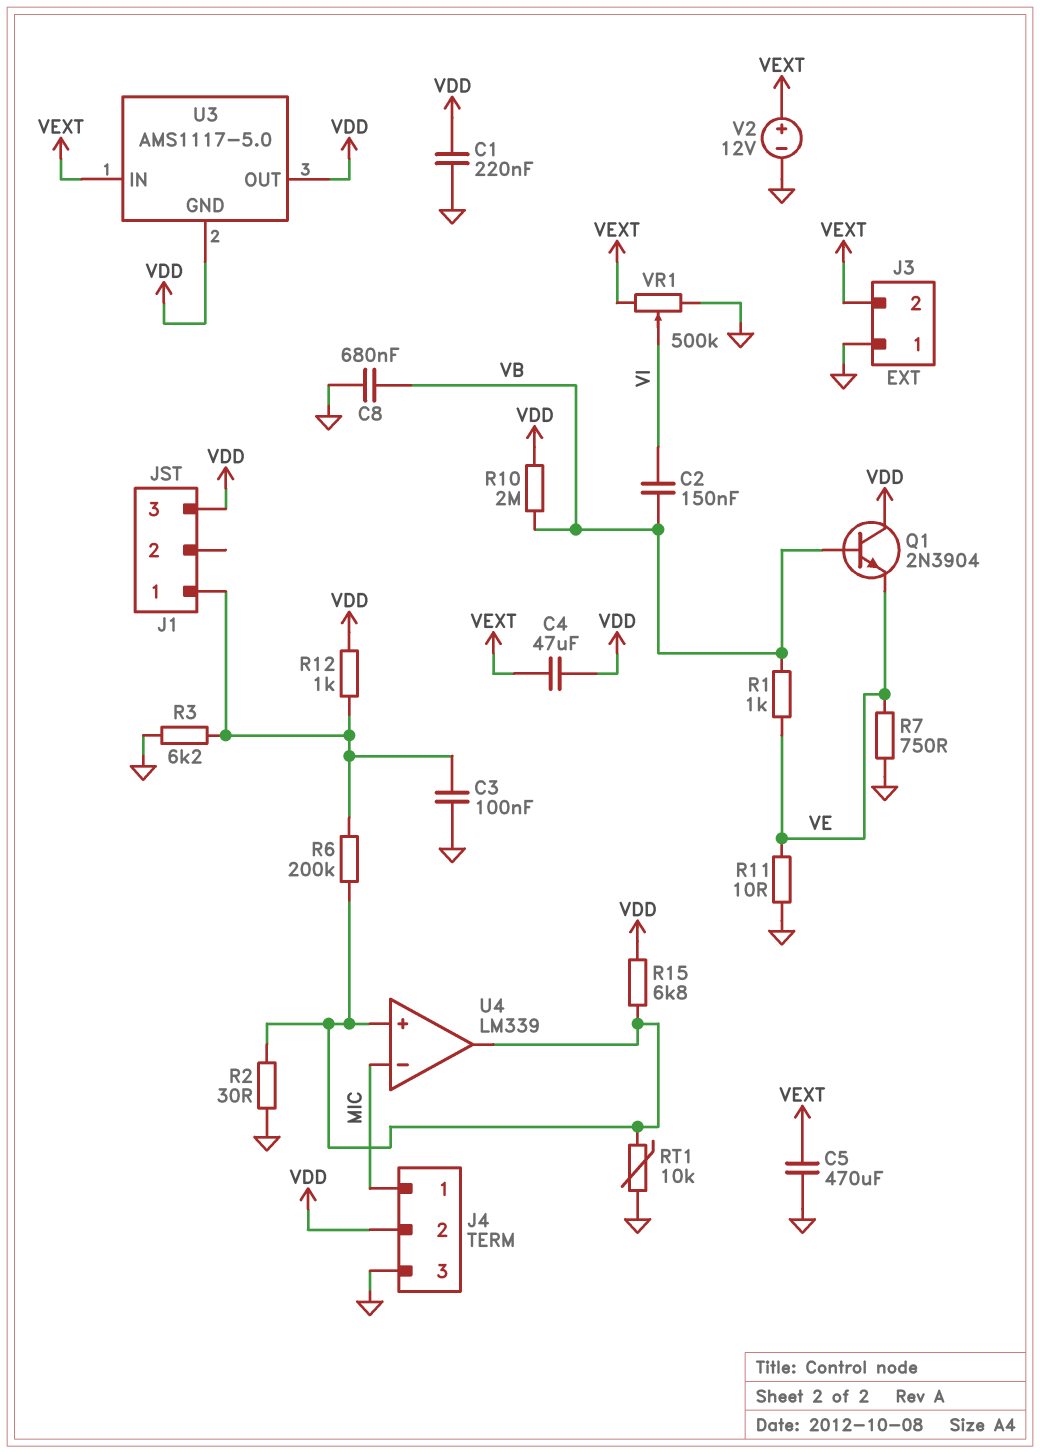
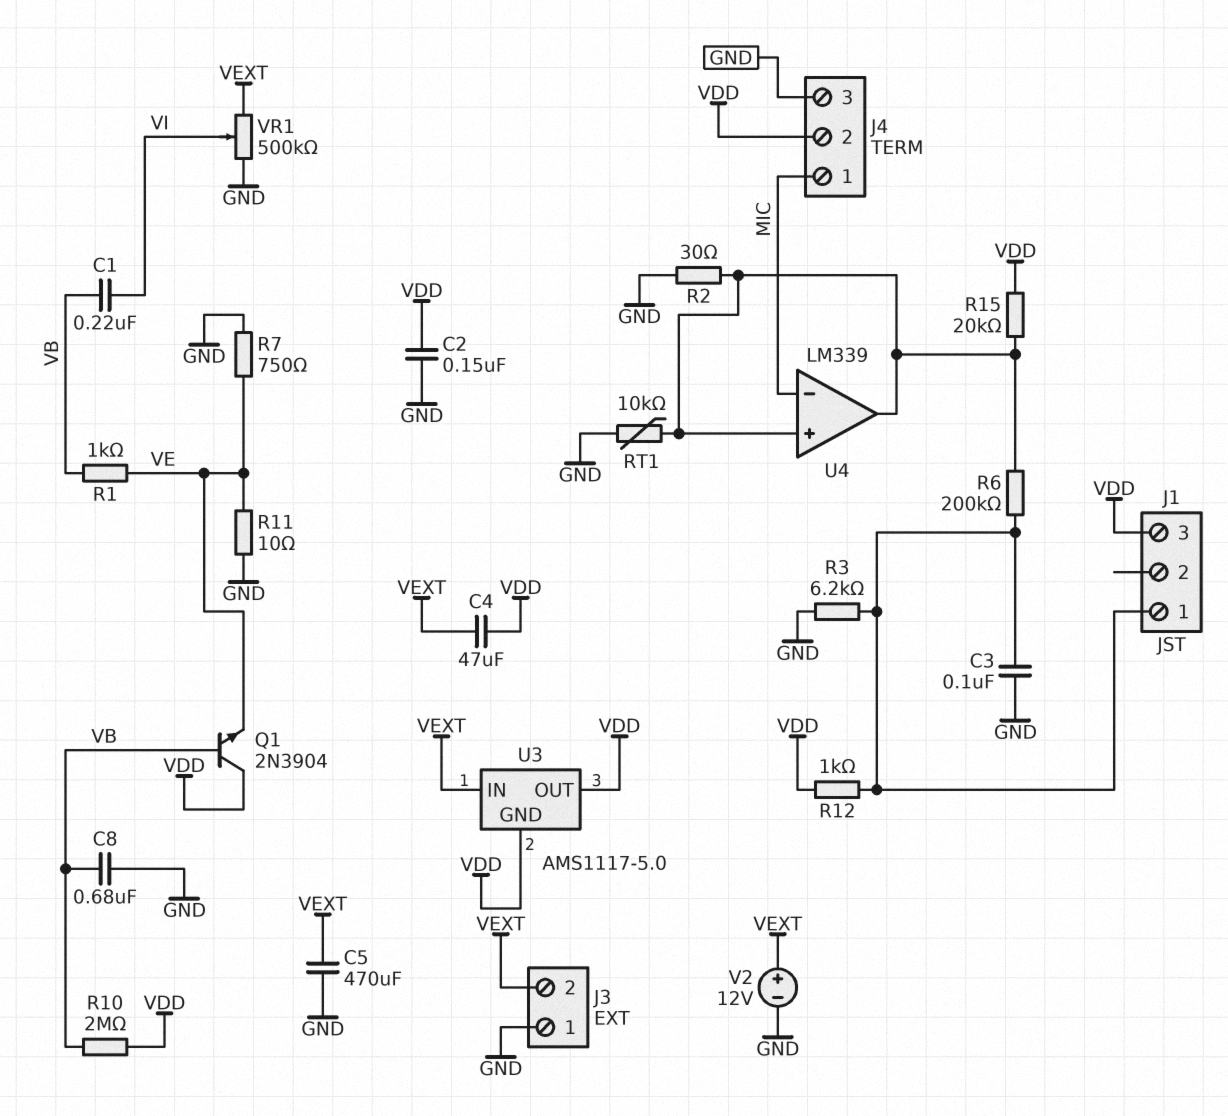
C1: 220nF (GND, VDD) -> 220nF (VB, VI)
C2: 150nF (VB, VI) -> 150nF (GND, VDD)
R15: 6.8k (U4/in+, VDD) -> 20k (U4/in+, VDD)

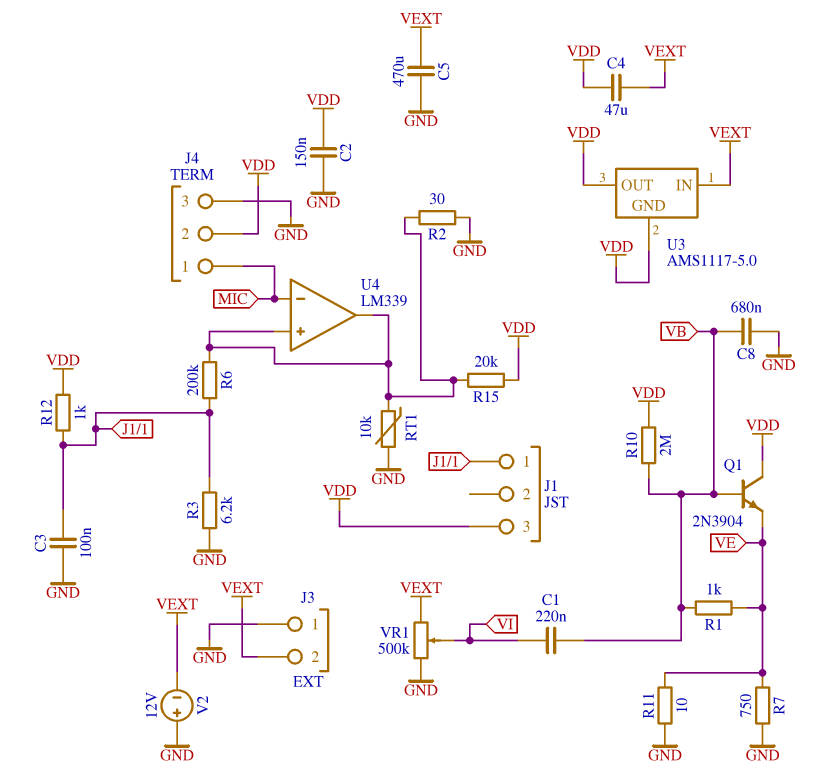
V2: 12V (plus VEXT, minus GND) -> 12V (plus GND, minus VEXT)

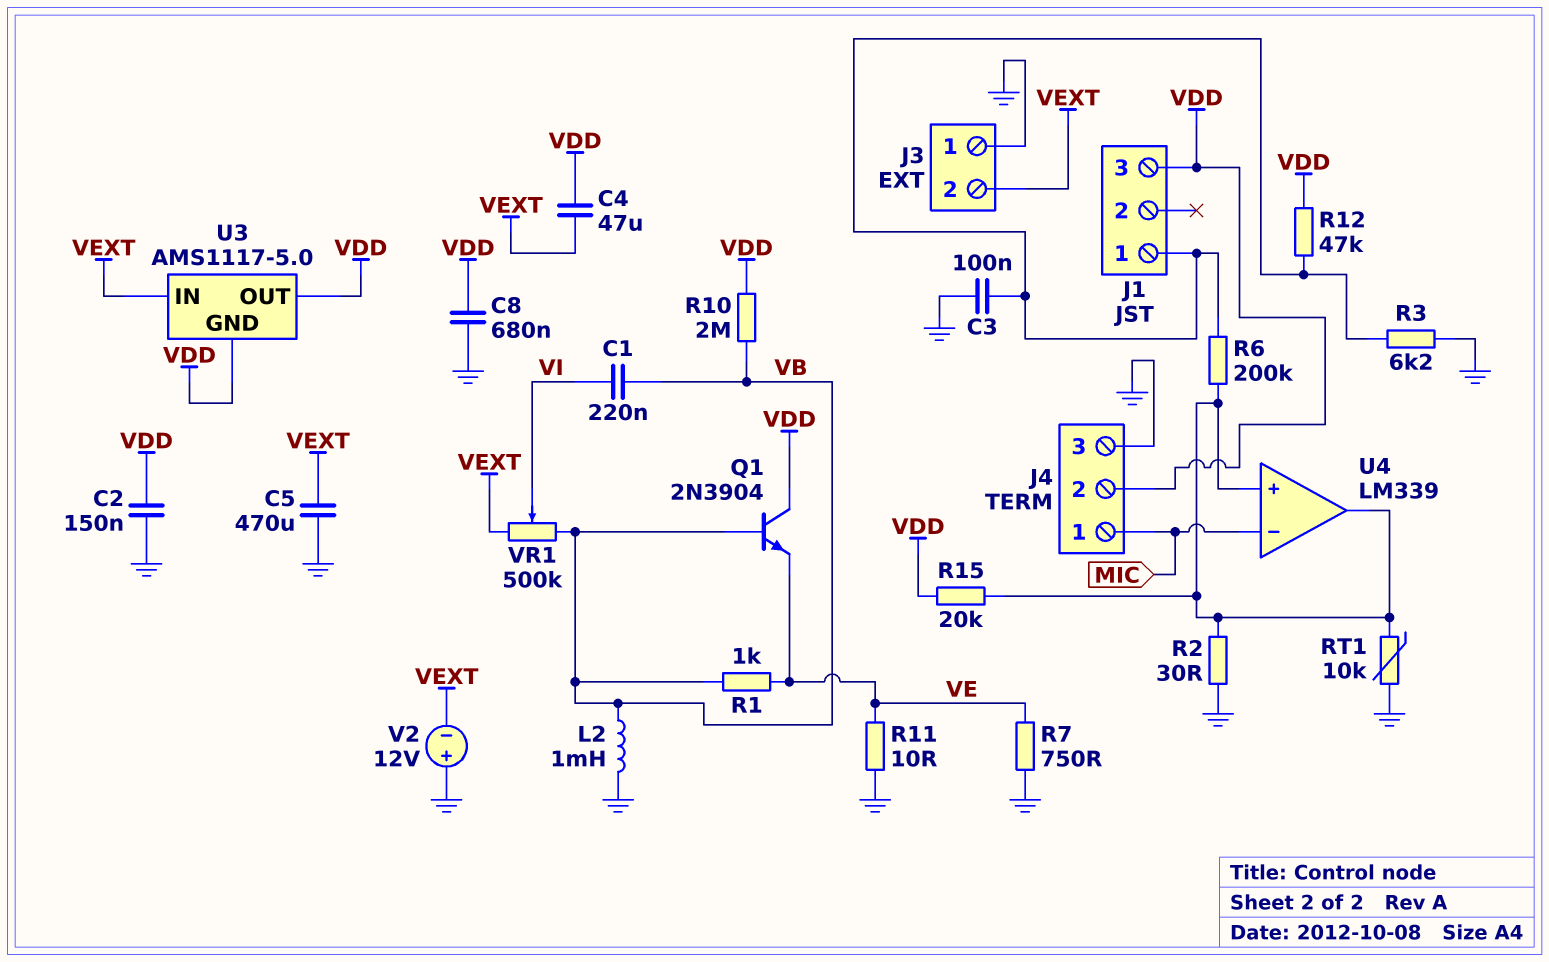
C8: 680nF (GND, VB) -> 680nF (GND, VDD)
L2: none -> 1mH (GND, VB)
R12: 1k (J1/1, VDD) -> 47k (J1/1, VDD)
VR1: 500k (GND, VEXT, wiper VI) -> 500k (VB, VEXT, wiper VI)

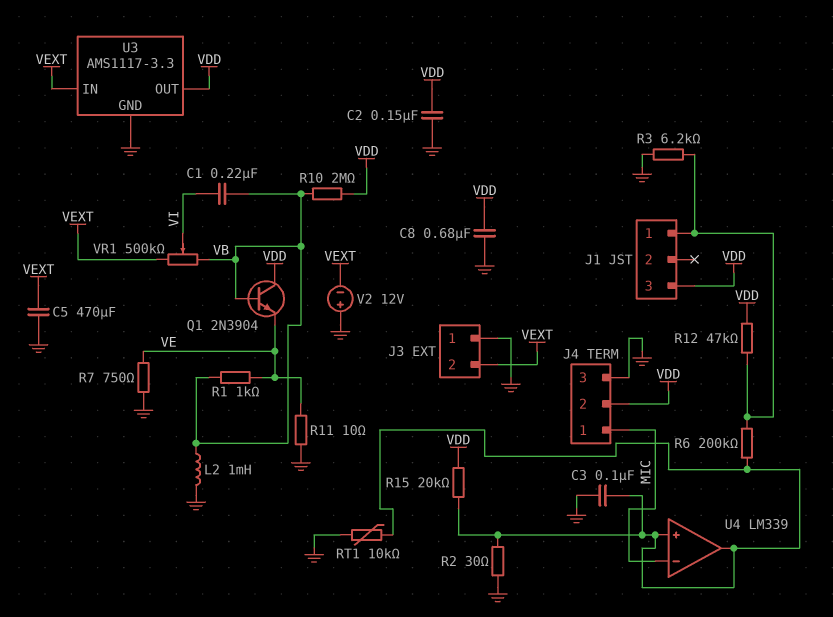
C3: 100nF (GND, J1/1) -> 100nF (GND, U4/in+)
C4: 47uF (VDD, VEXT) -> none
U3: AMS1117-5.0 -> AMS1117-3.3
U3 pin GND: VDD -> GND

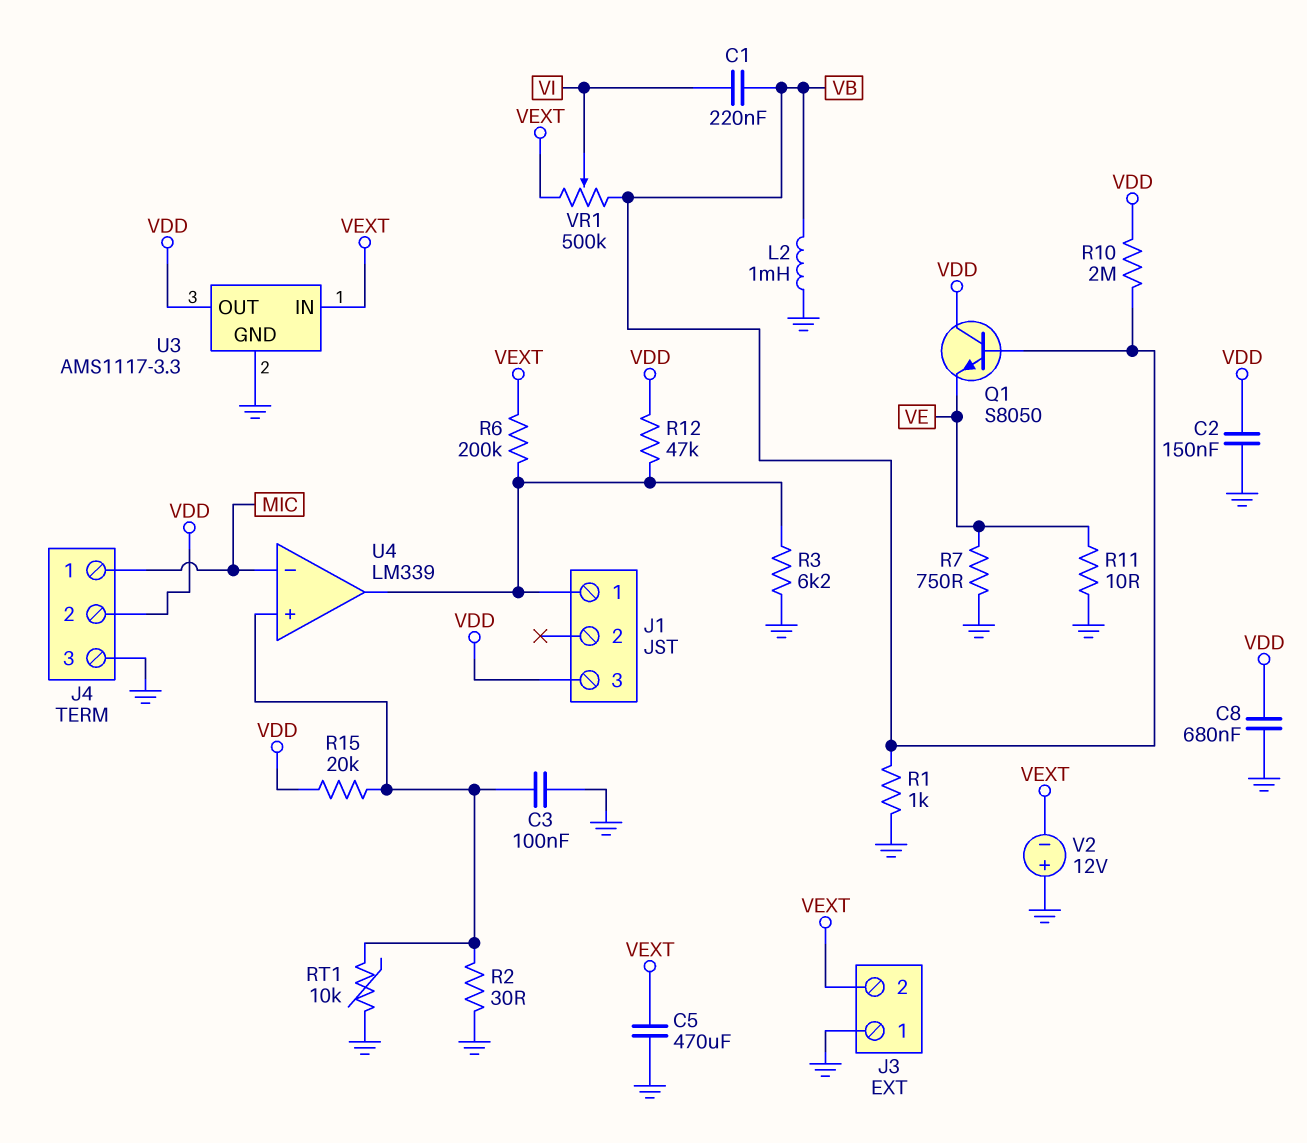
Q1: NPN 2N3904 (B VB, C VDD, E VE) -> NPN S8050 (B VB, C VDD, E VE)
R1: 1k (VB, VE) -> 1k (GND, VB)
R6: 200k (J1/1, U4/in+) -> 200k (J1/1, VEXT)
U4 pin out: U4/in+ -> J1/1

